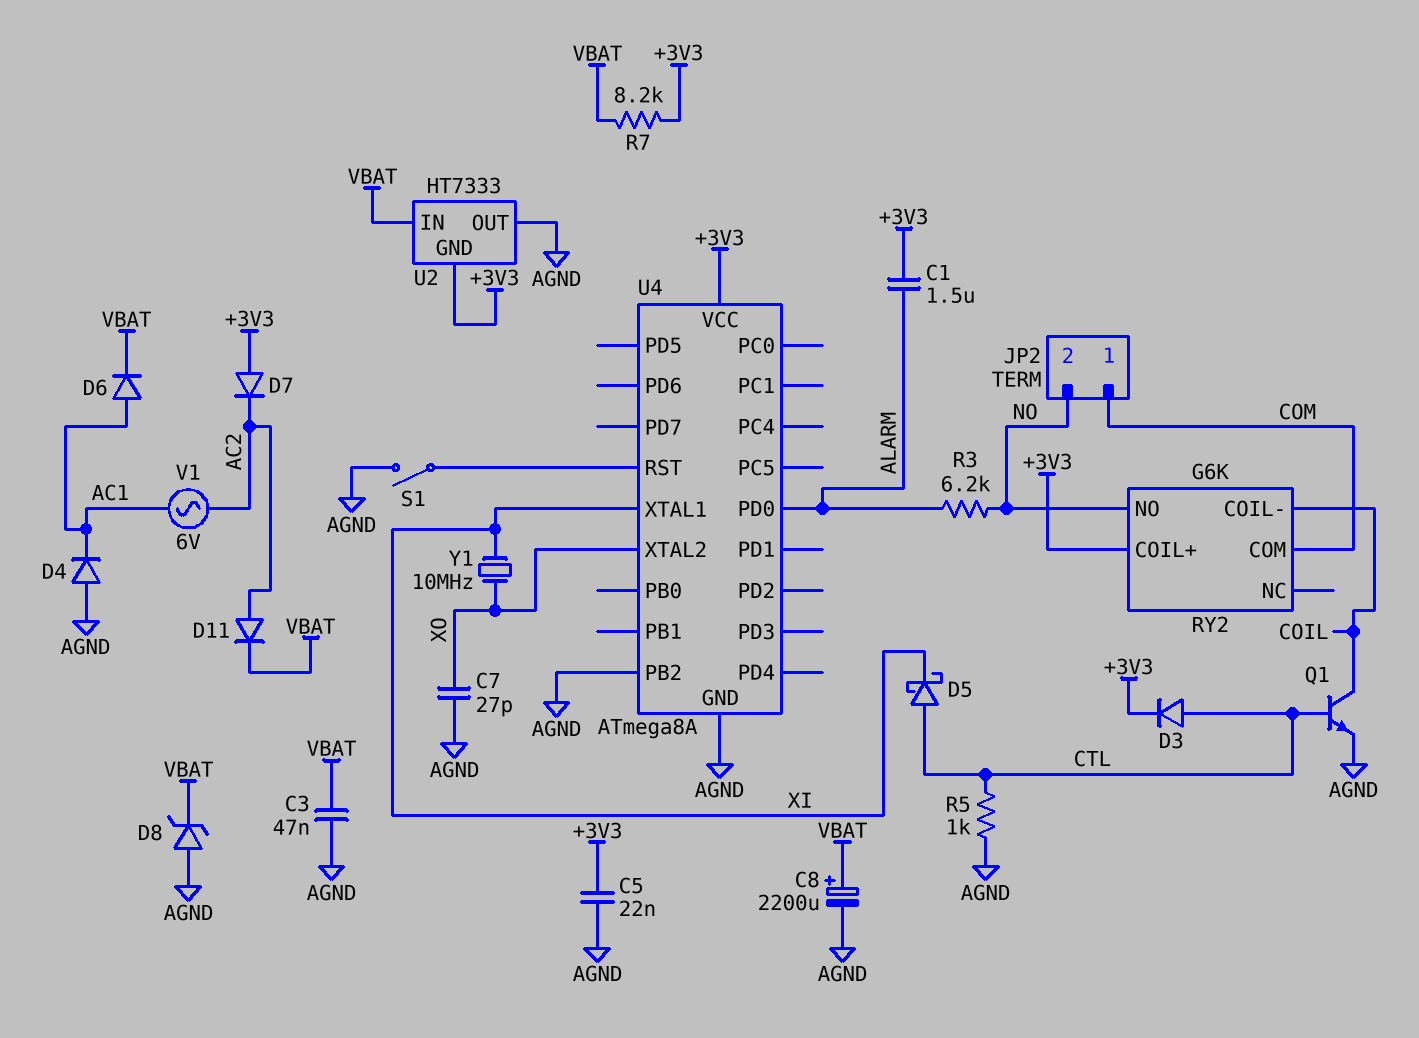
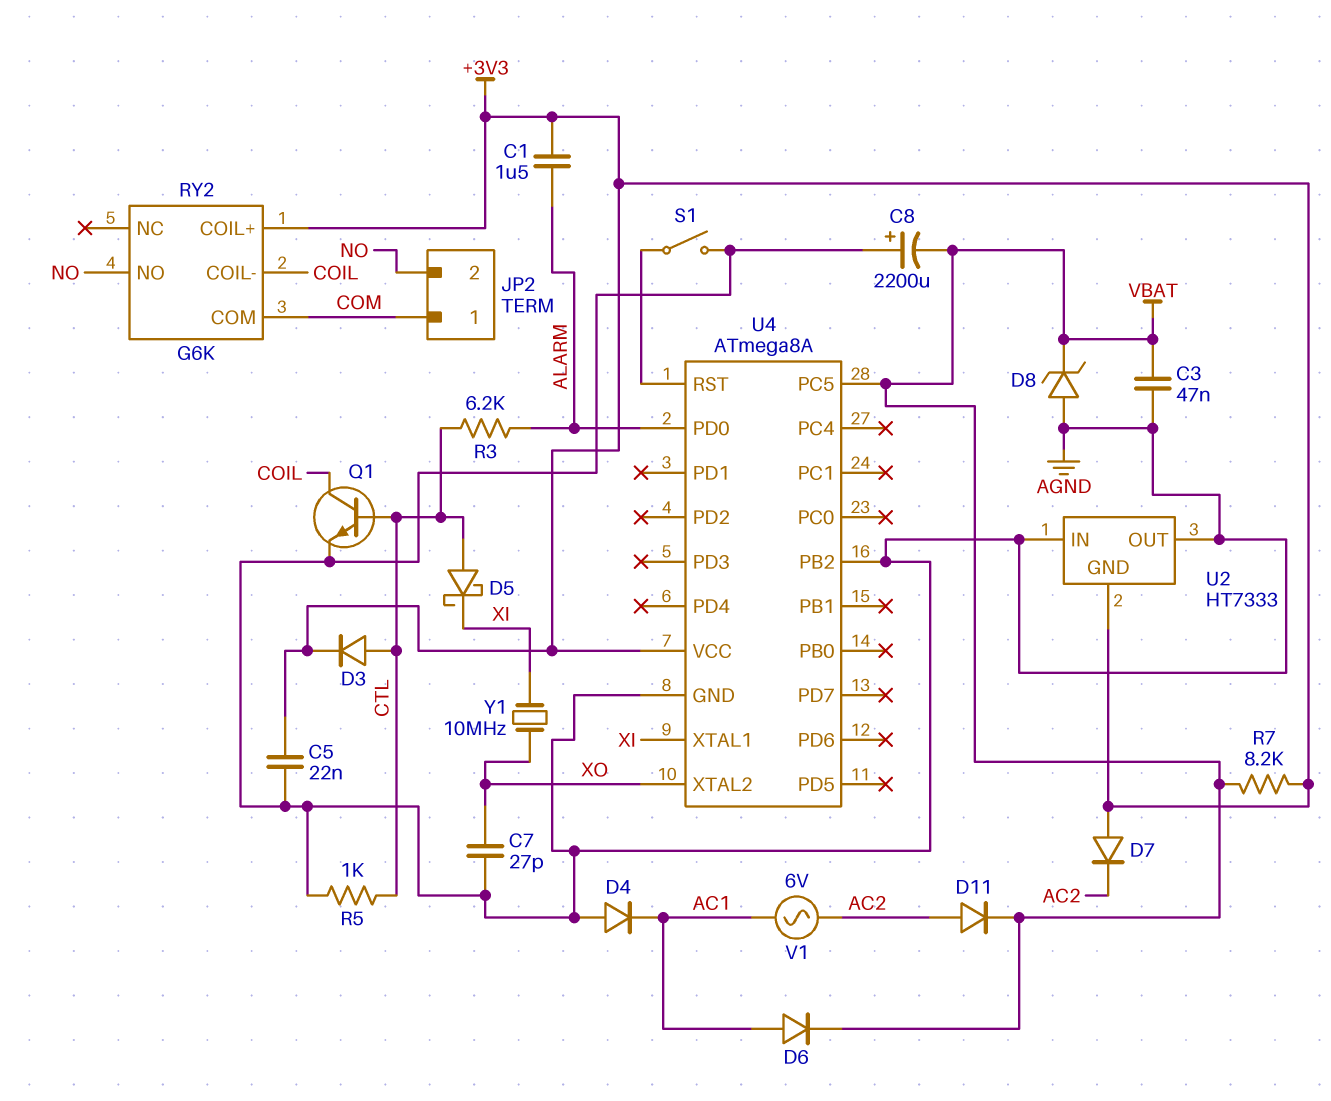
C8: 2200uF (plus VBAT, minus AGND) -> 2200uF (plus AGND, minus VBAT)
R3: 6.2k (ALARM, NO) -> 6.2k (ALARM, CTL)
U2 pin IN: VBAT -> AGND
U4 pin PC5: none -> VBAT

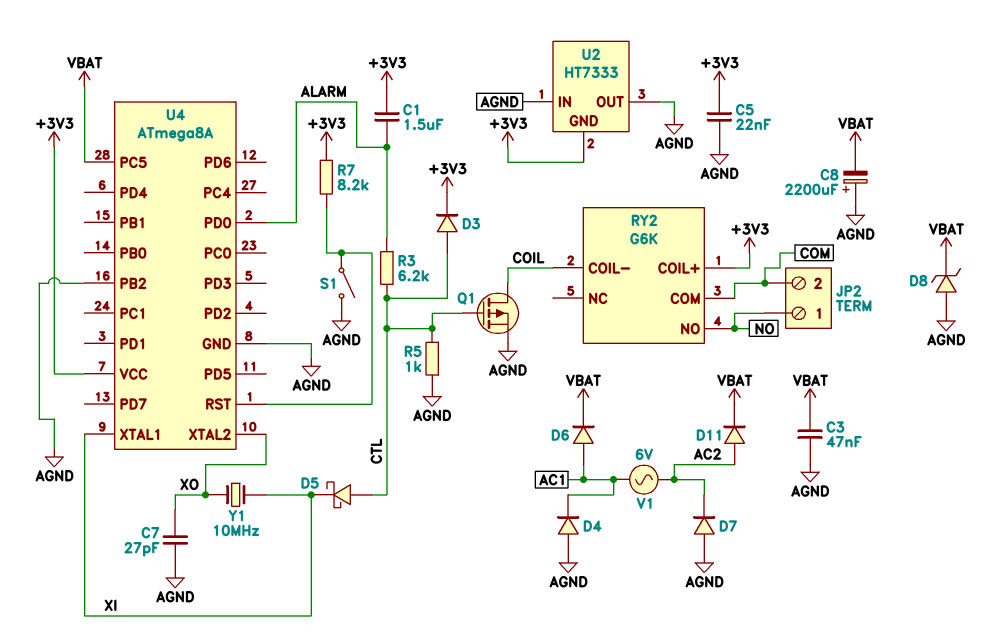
D7: diode (A +3V3, K AC2) -> diode (A AGND, K AC2)
JP2 pin 1: COM -> NO
JP2 pin 2: NO -> COM
Q1: NPN (B CTL, C COIL, E AGND) -> PMOS (G CTL, D COIL, S AGND)
R7: 8.2k (+3V3, VBAT) -> 8.2k (+3V3, U4/RST)

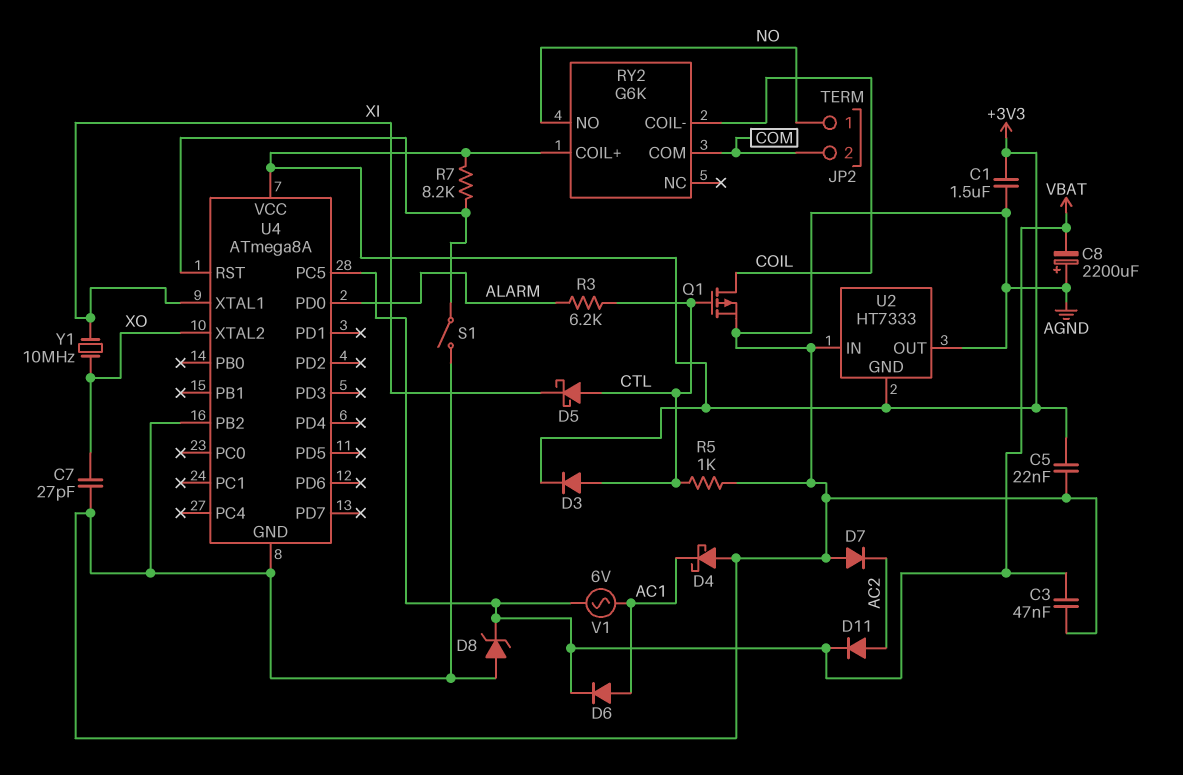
C1: 1.5uF (+3V3, ALARM) -> 1.5uF (+3V3, AGND)
D4: diode (A AGND, K AC1) -> schottky (A AGND, K AC1)
V1: AC 6V (AC1, AC2) -> AC 6V (AC1, VBAT)

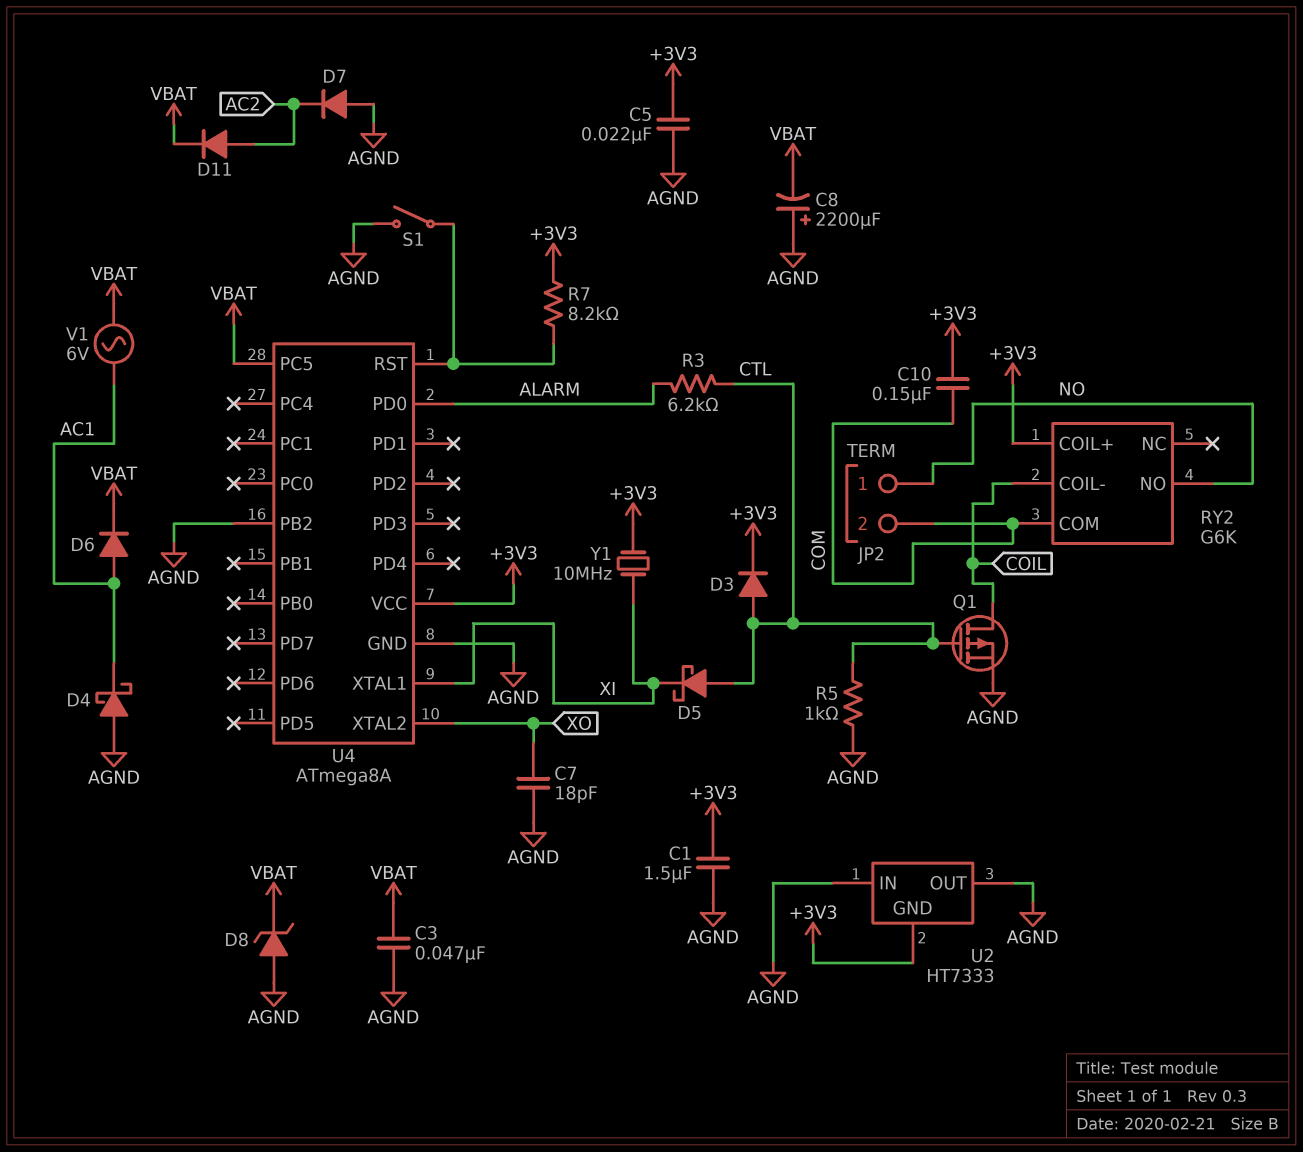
C7: 27pF (AGND, XO) -> 18pF (AGND, XO)
C10: none -> 150nF (+3V3, COM)
Y1: 10MHz (XI, XO) -> 10MHz (+3V3, XI)

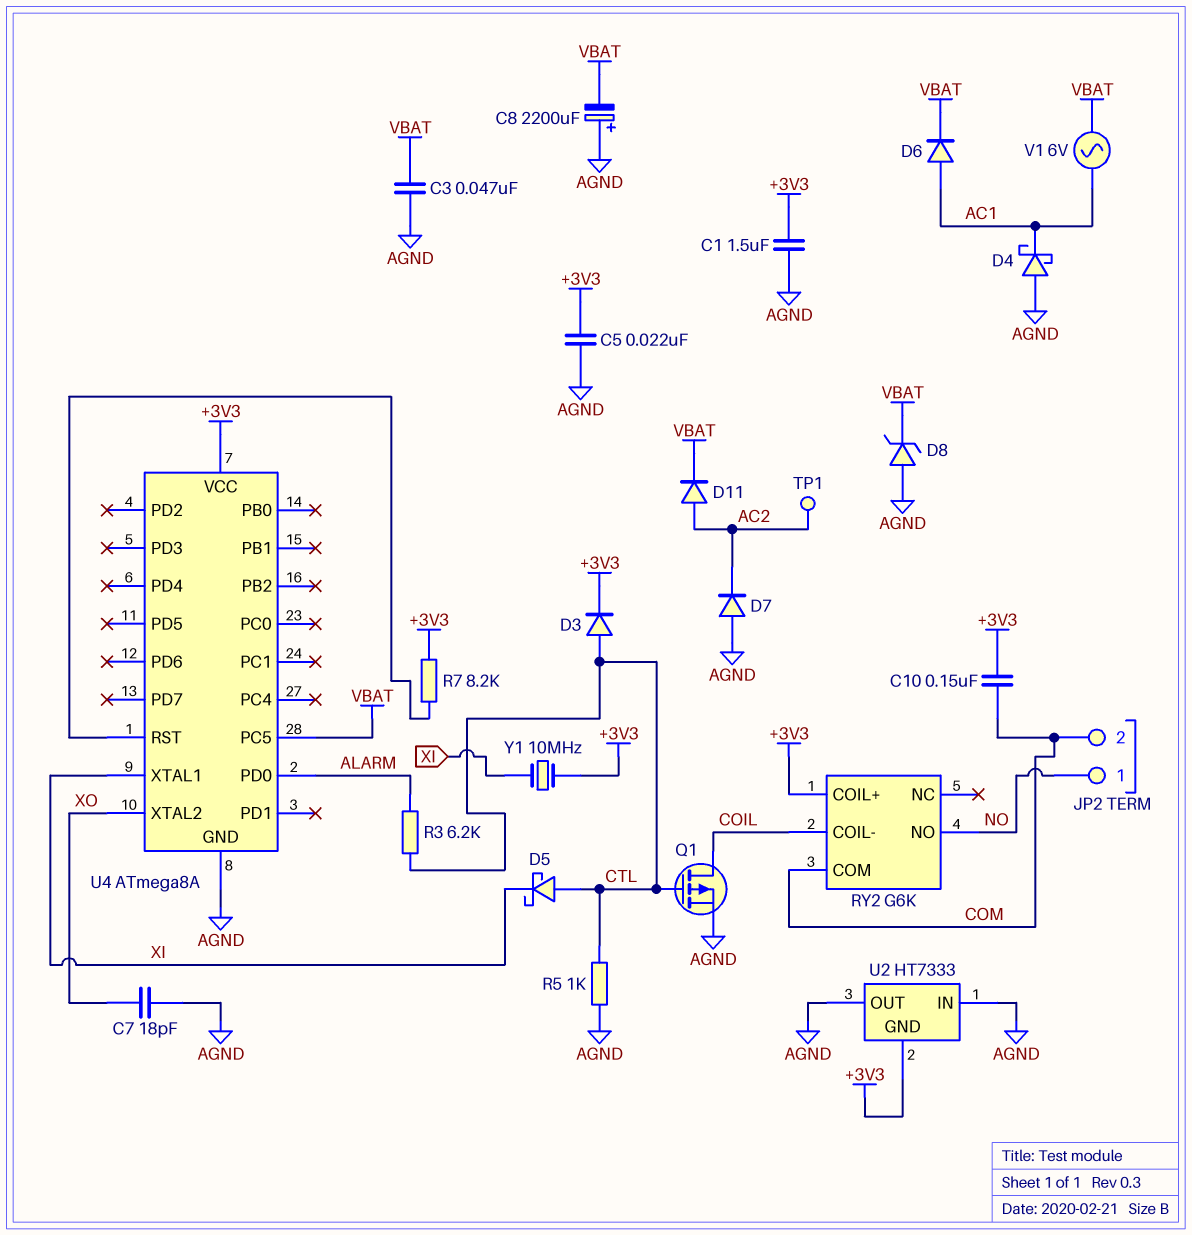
S1: switch (AGND, U4/RST) -> none
TP1: none -> test point (AC2)
U4 pin PB2: AGND -> none

